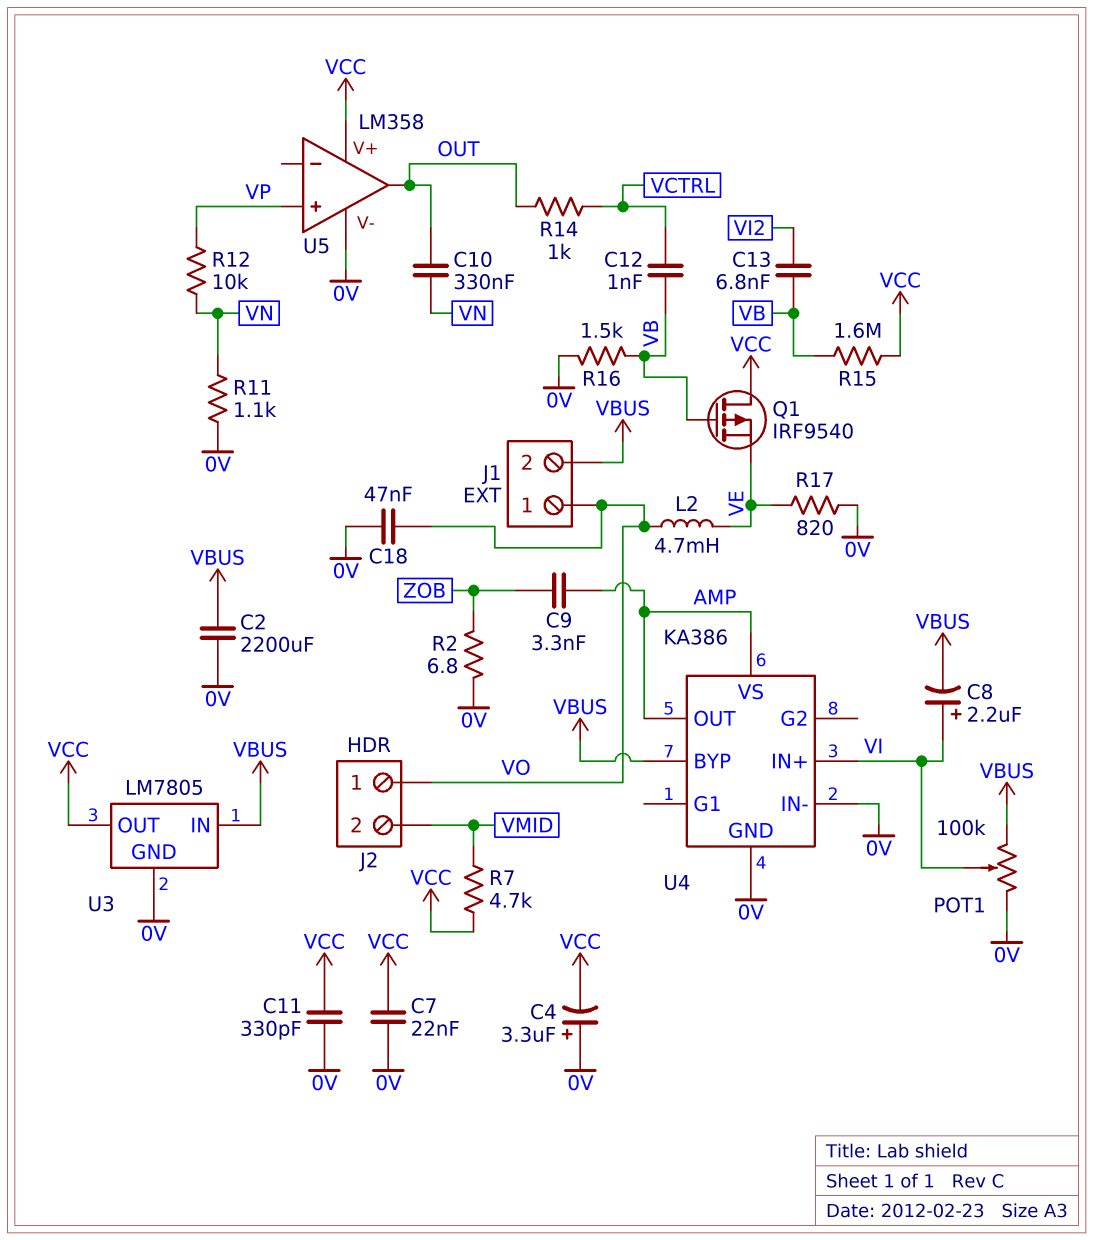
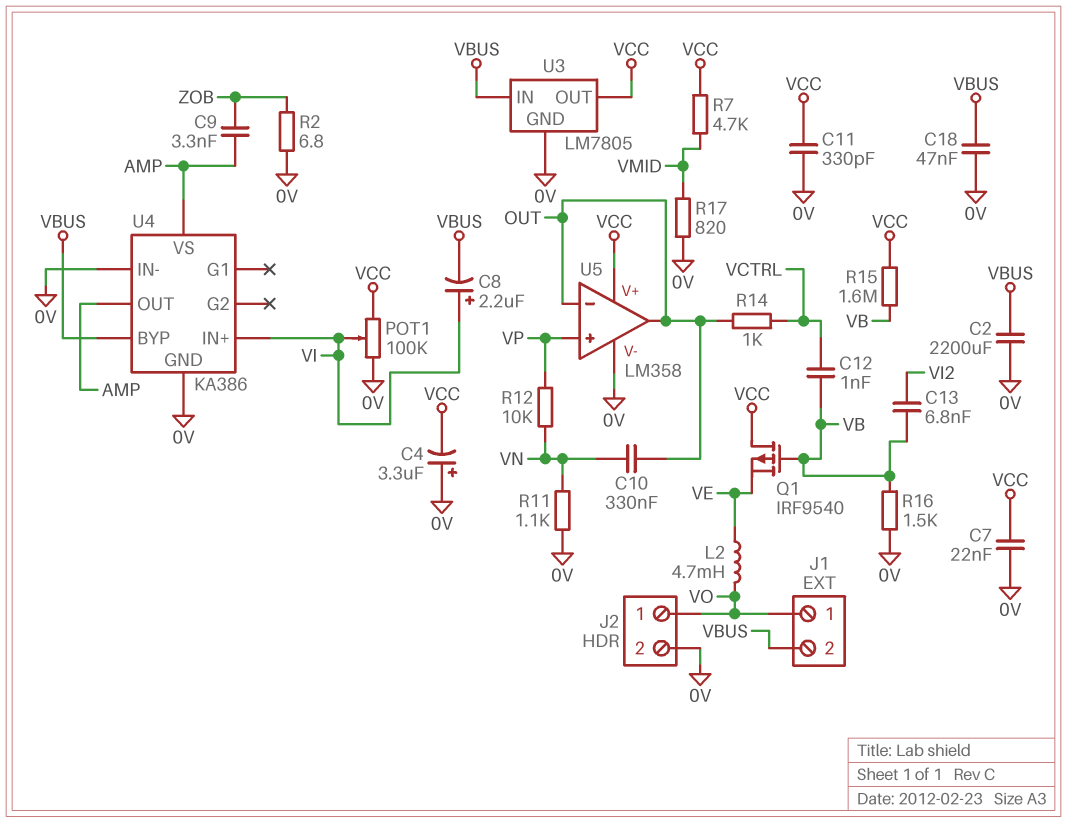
C18: 47nF (0V, VO) -> 47nF (0V, VBUS)
J2 pin 2: VMID -> 0V
POT1: 100k (0V, VBUS, wiper VI) -> 100k (0V, VCC, wiper VI)
R17: 820 (0V, VE) -> 820 (0V, VMID)
U5 pin in-: none -> OUT

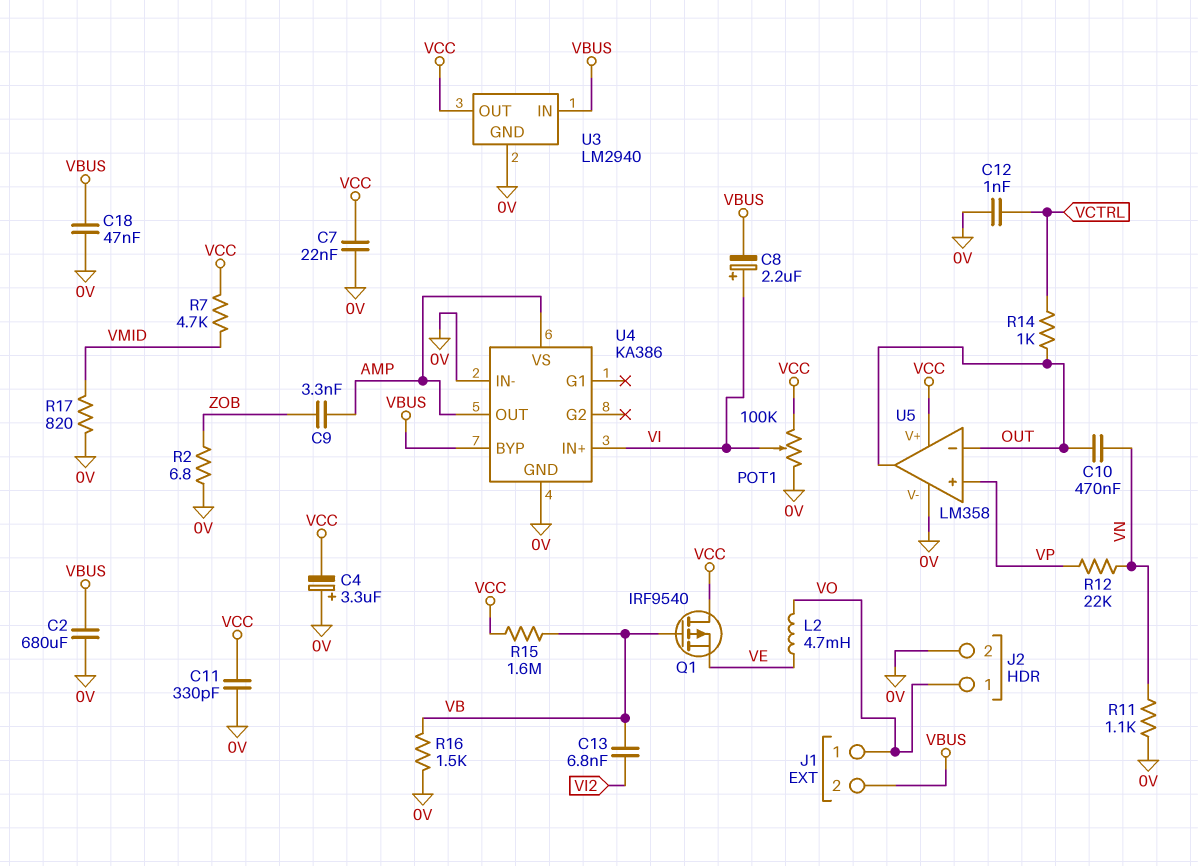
C2: 2200uF (0V, VBUS) -> 680uF (0V, VBUS)
C10: 330nF (OUT, VN) -> 470nF (OUT, VN)
C12: 1nF (VB, VCTRL) -> 1nF (0V, VCTRL)
R12: 10k (VN, VP) -> 22k (VN, VP)
U3: LM7805 -> LM2940

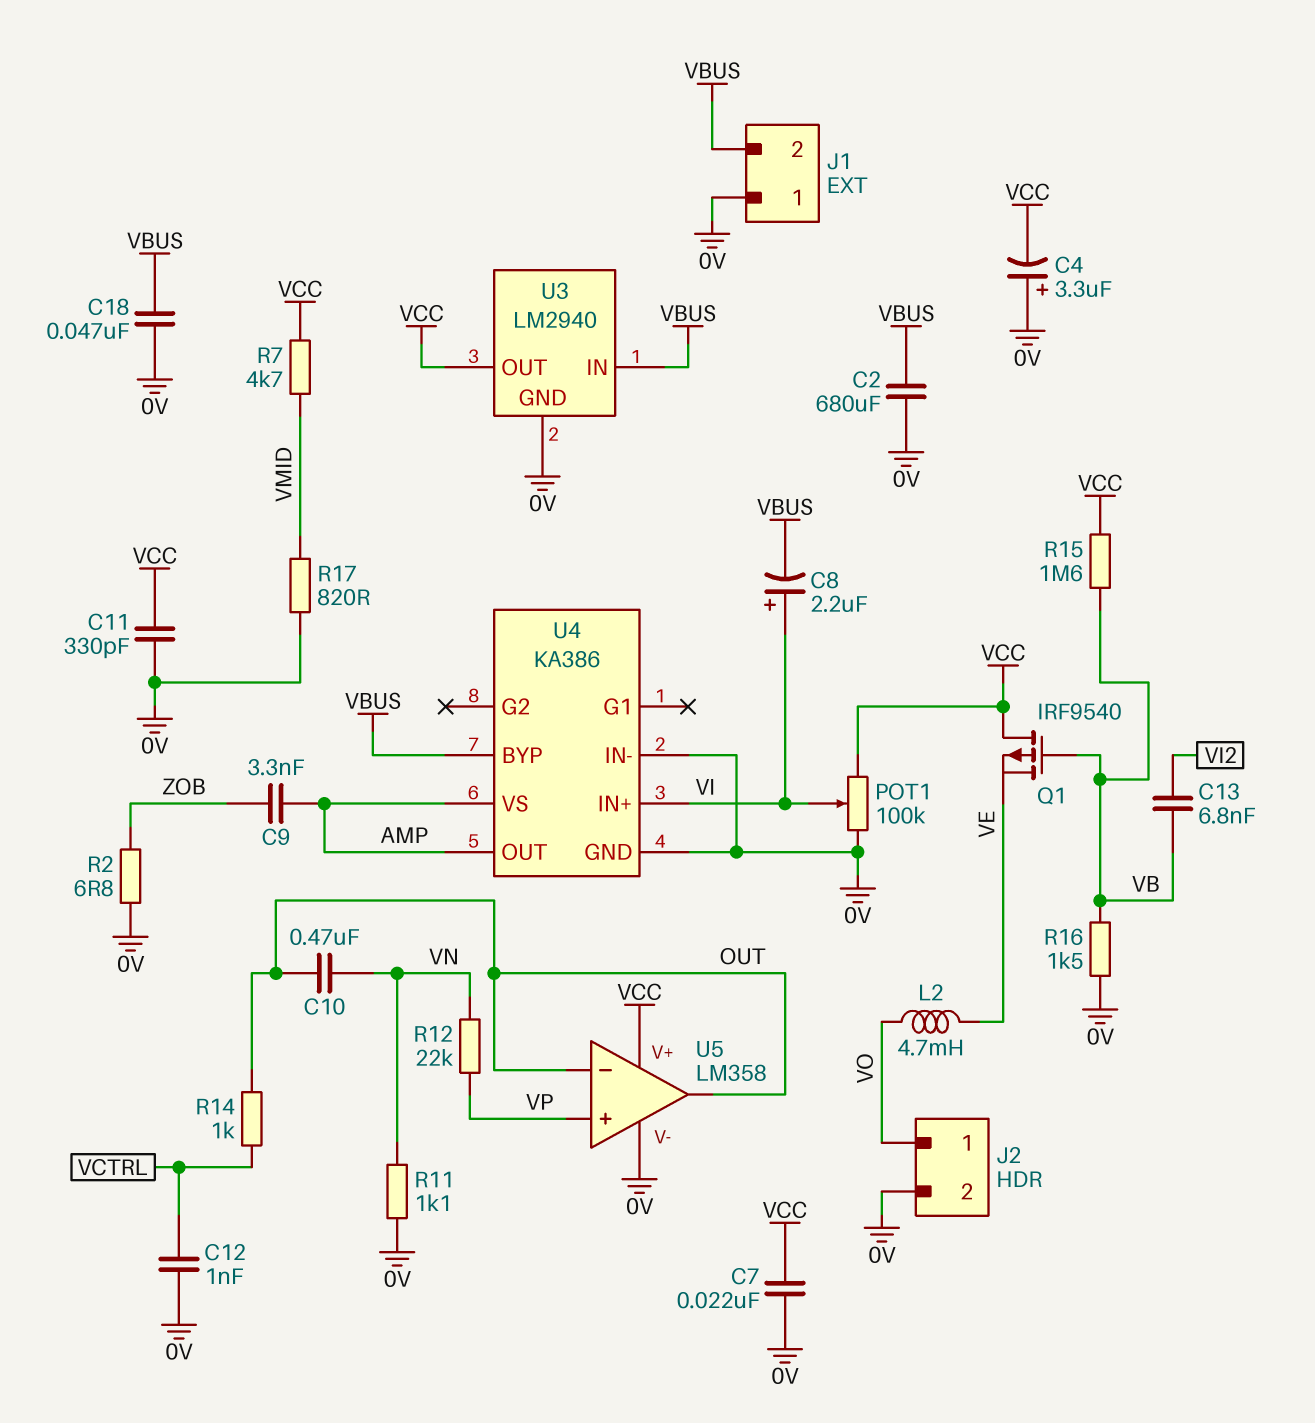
J1 pin 1: VO -> 0V

